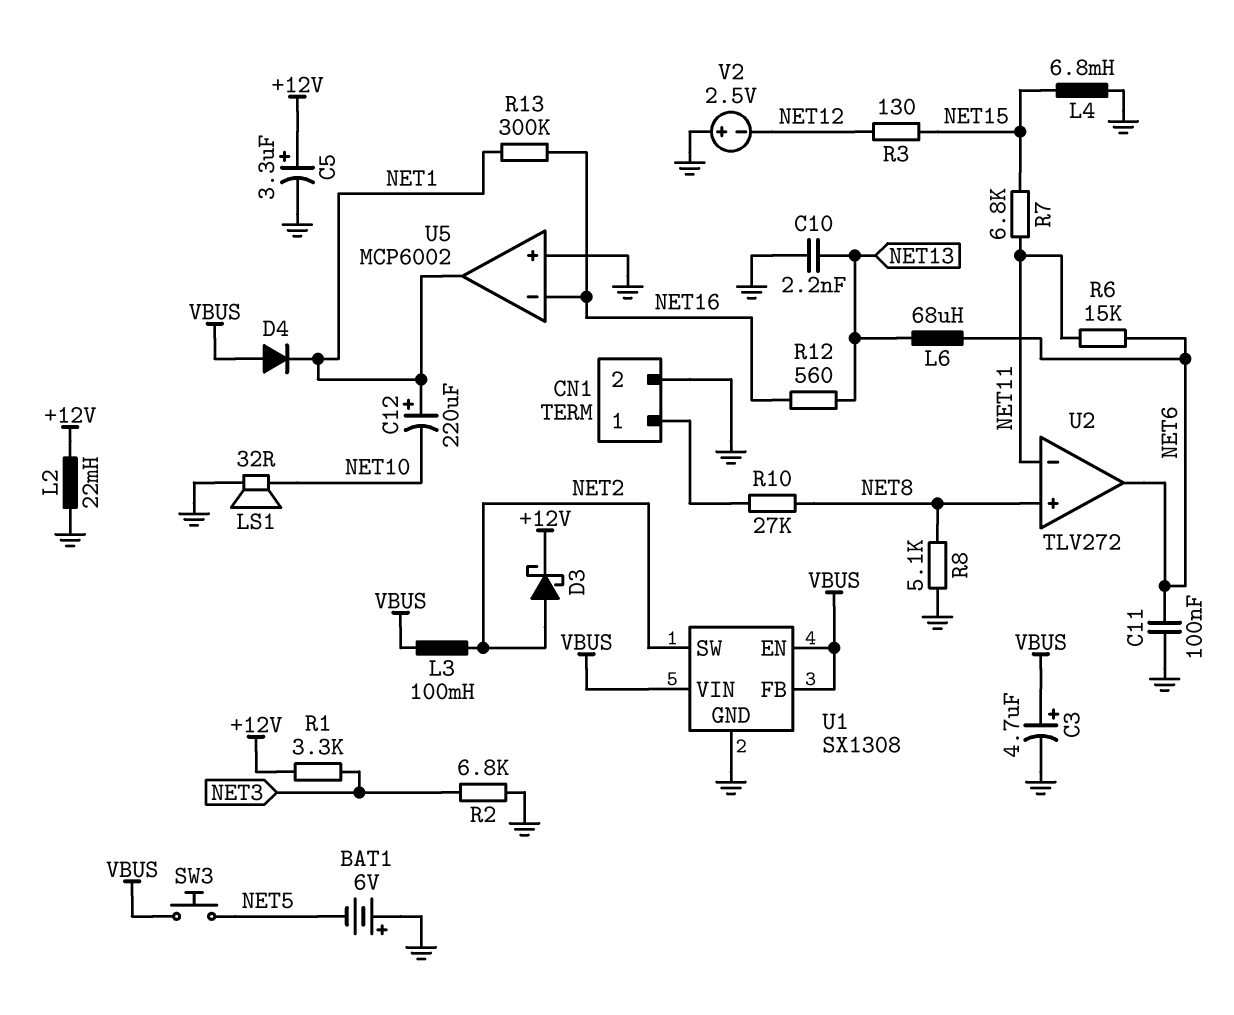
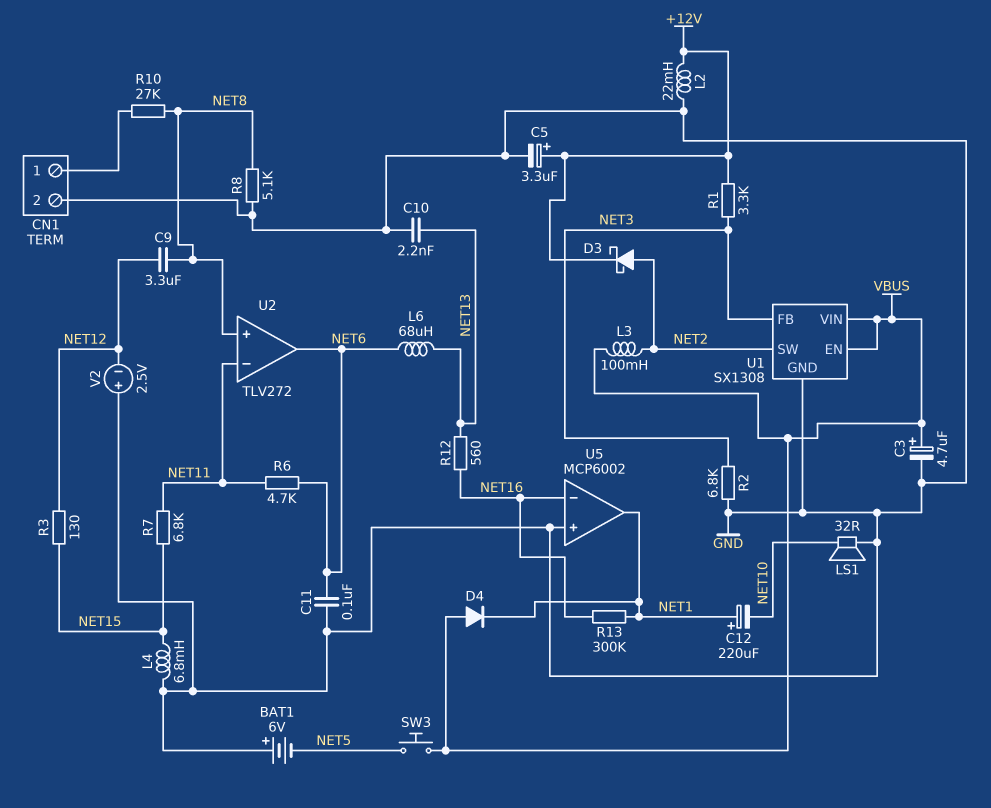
C9: none -> 3.3uF (NET8, NET12)
R6: 15k (NET6, NET11) -> 4.7k (NET6, NET11)
U1 pin FB: VBUS -> NET3

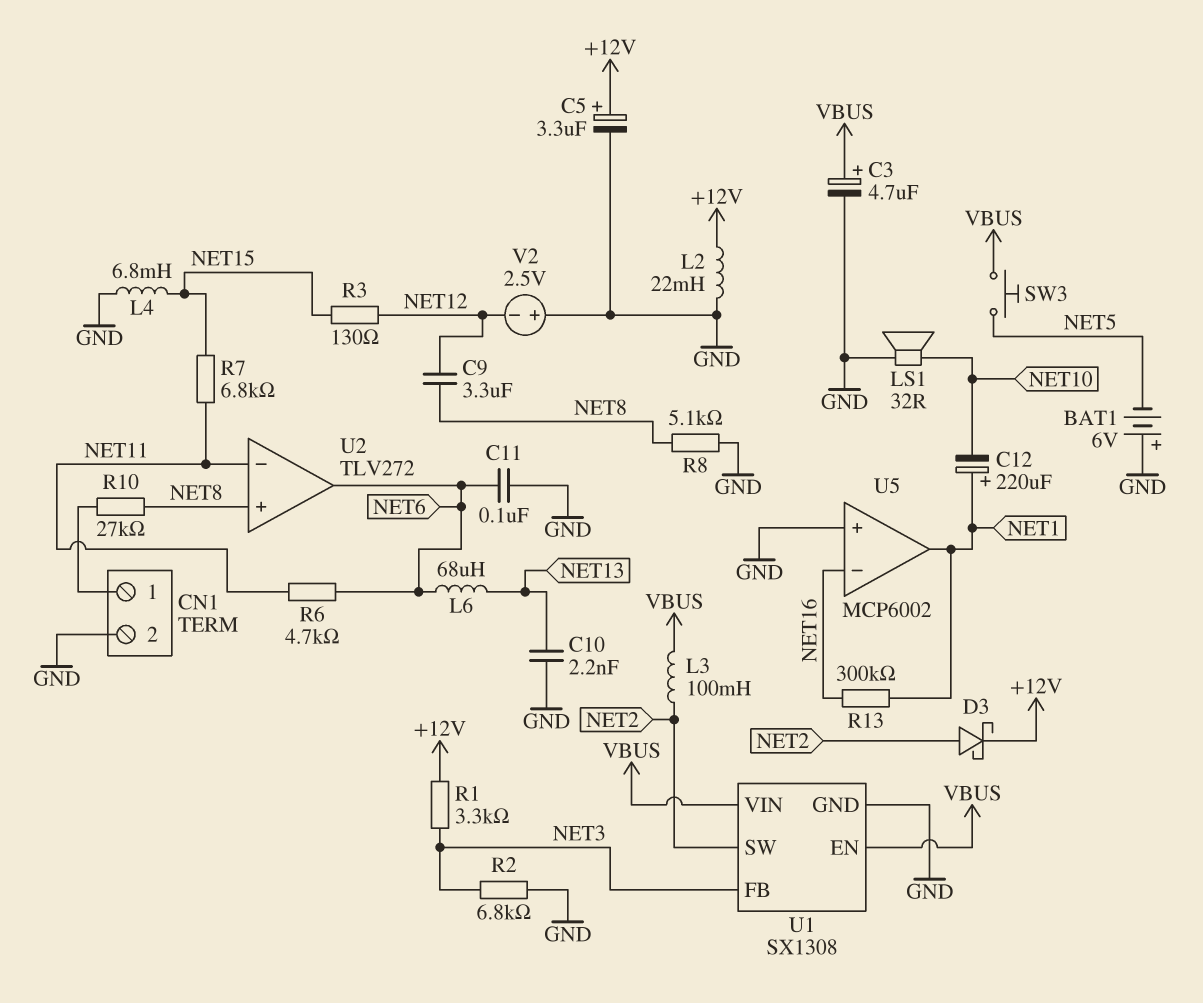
D4: diode (A VBUS, K NET1) -> none
R12: 560 (NET13, NET16) -> none

